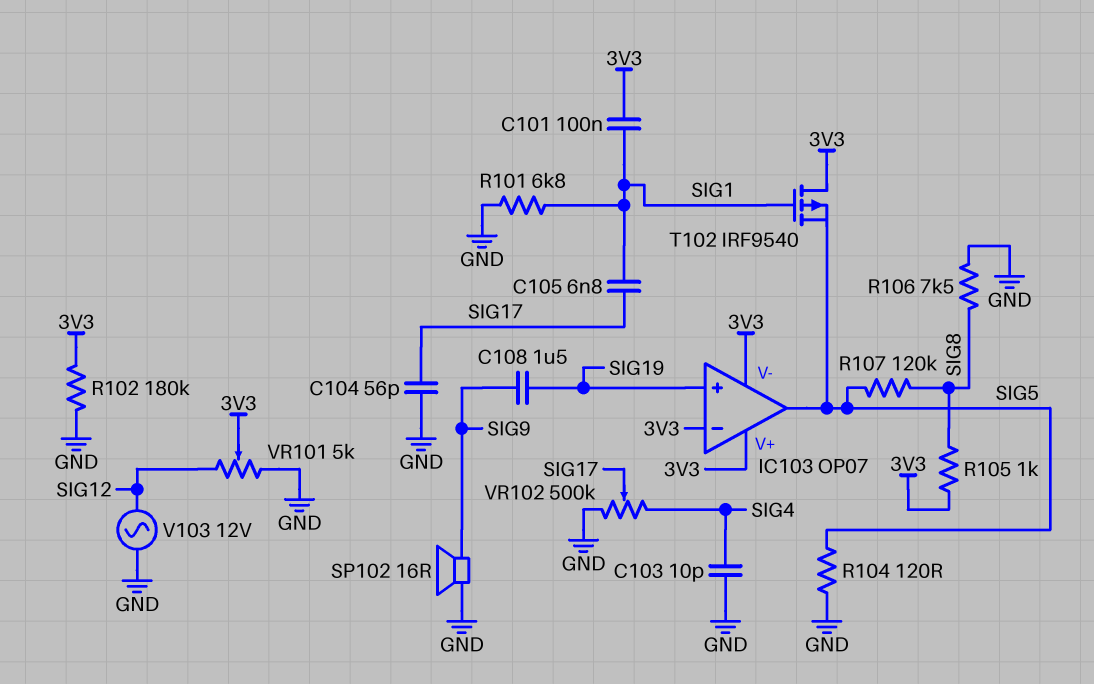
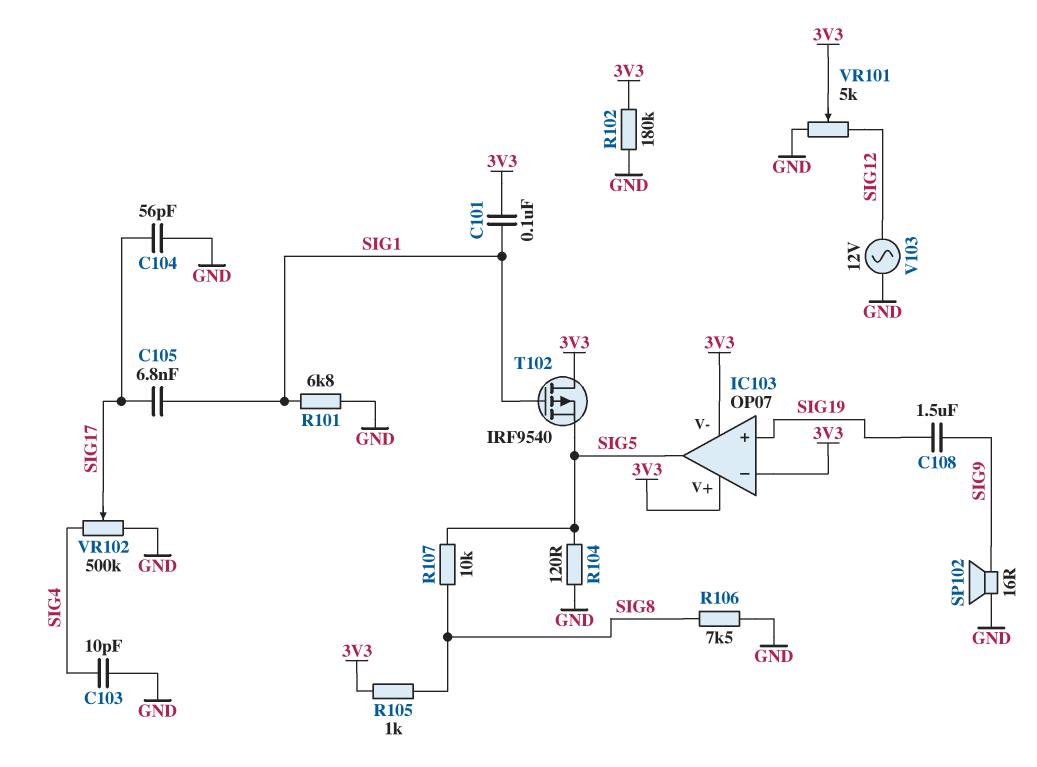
R107: 120k (SIG5, SIG8) -> 10k (SIG5, SIG8)

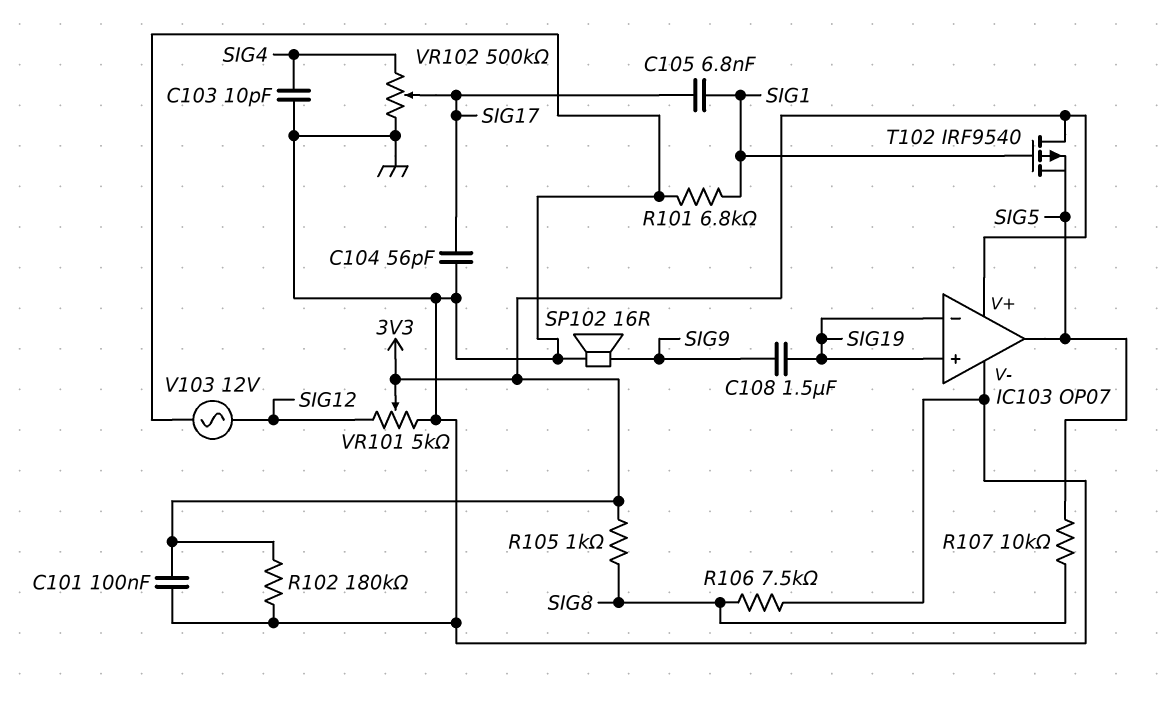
C101: 100nF (3V3, SIG1) -> 100nF (3V3, GND)
IC103 pin V-: 3V3 -> GND
IC103 pin in-: 3V3 -> SIG19
R104: 120 (GND, SIG5) -> none

